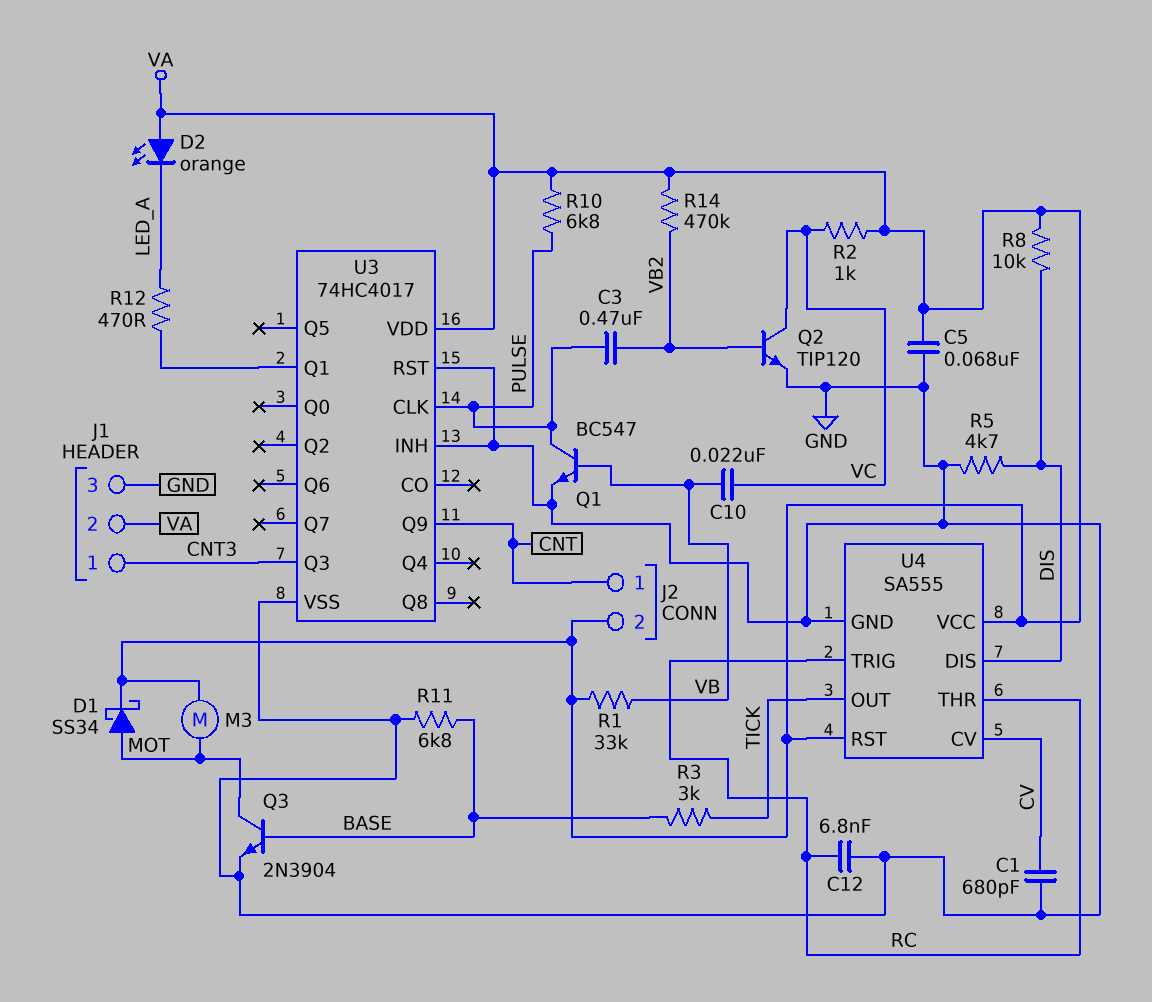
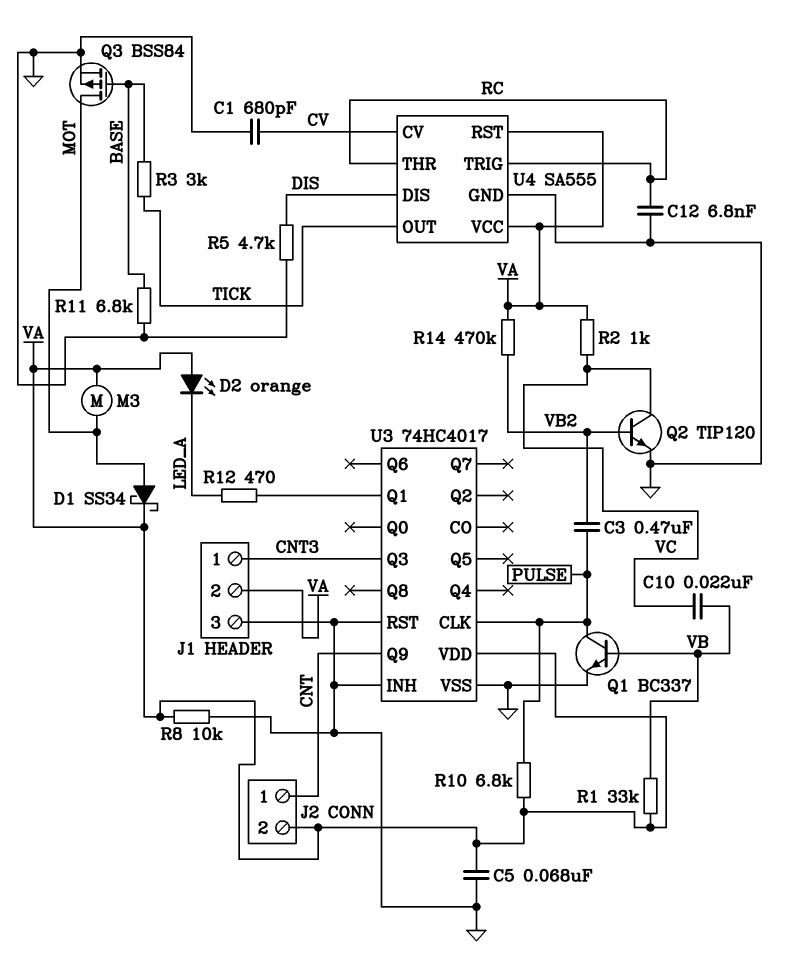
Q1: NPN BC547 (B VB, C PULSE, E GND) -> NPN BC337 (B VB, C PULSE, E GND)
Q3: NPN 2N3904 (B BASE, C MOT, E GND) -> PMOS BSS84 (G BASE, D MOT, S GND)
R8: 10k (DIS, VA) -> 10k (GND, VA)

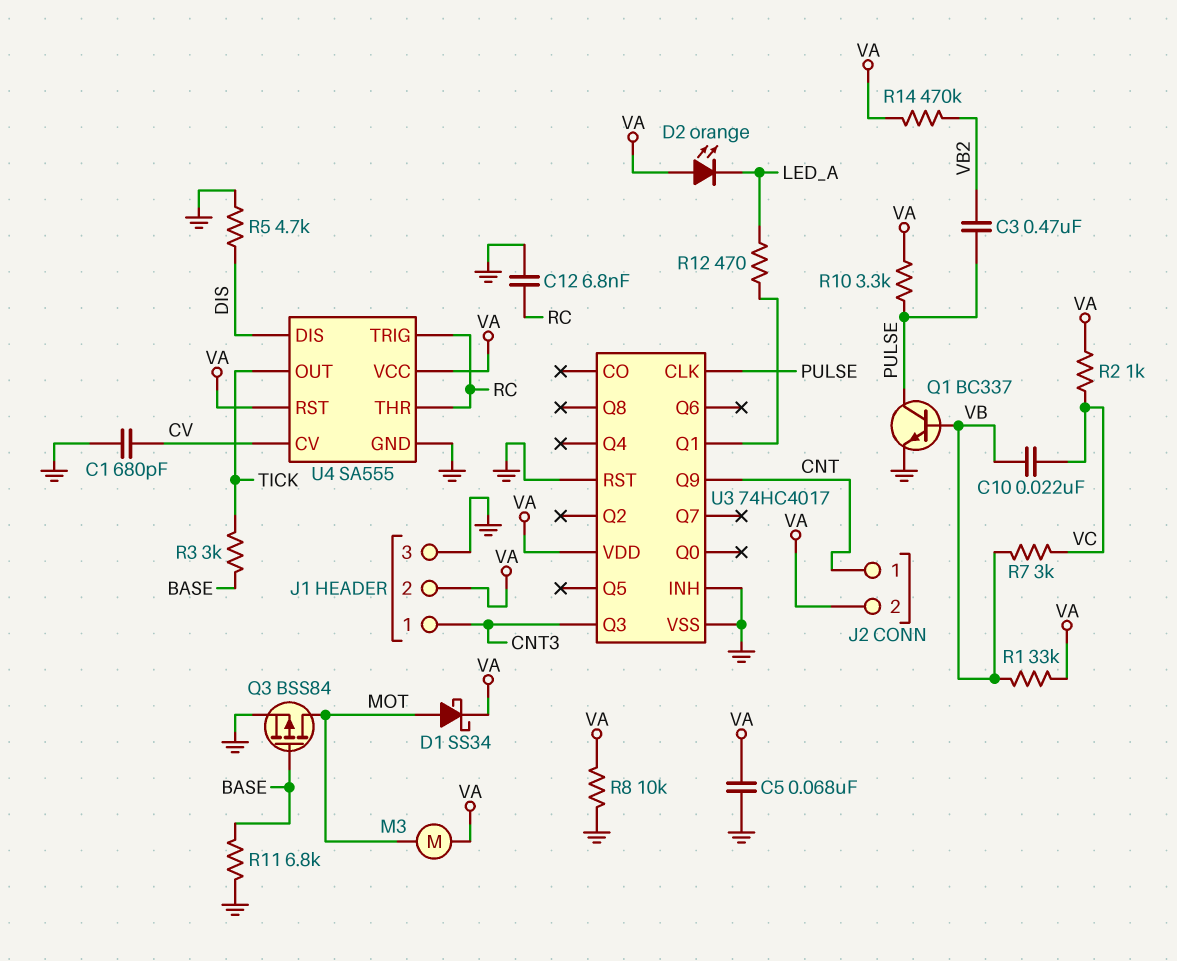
Q2: NPN TIP120 (B VB2, C VC, E GND) -> none
R7: none -> 3k (VB, VC)
R10: 6.8k (PULSE, VA) -> 3.3k (PULSE, VA)

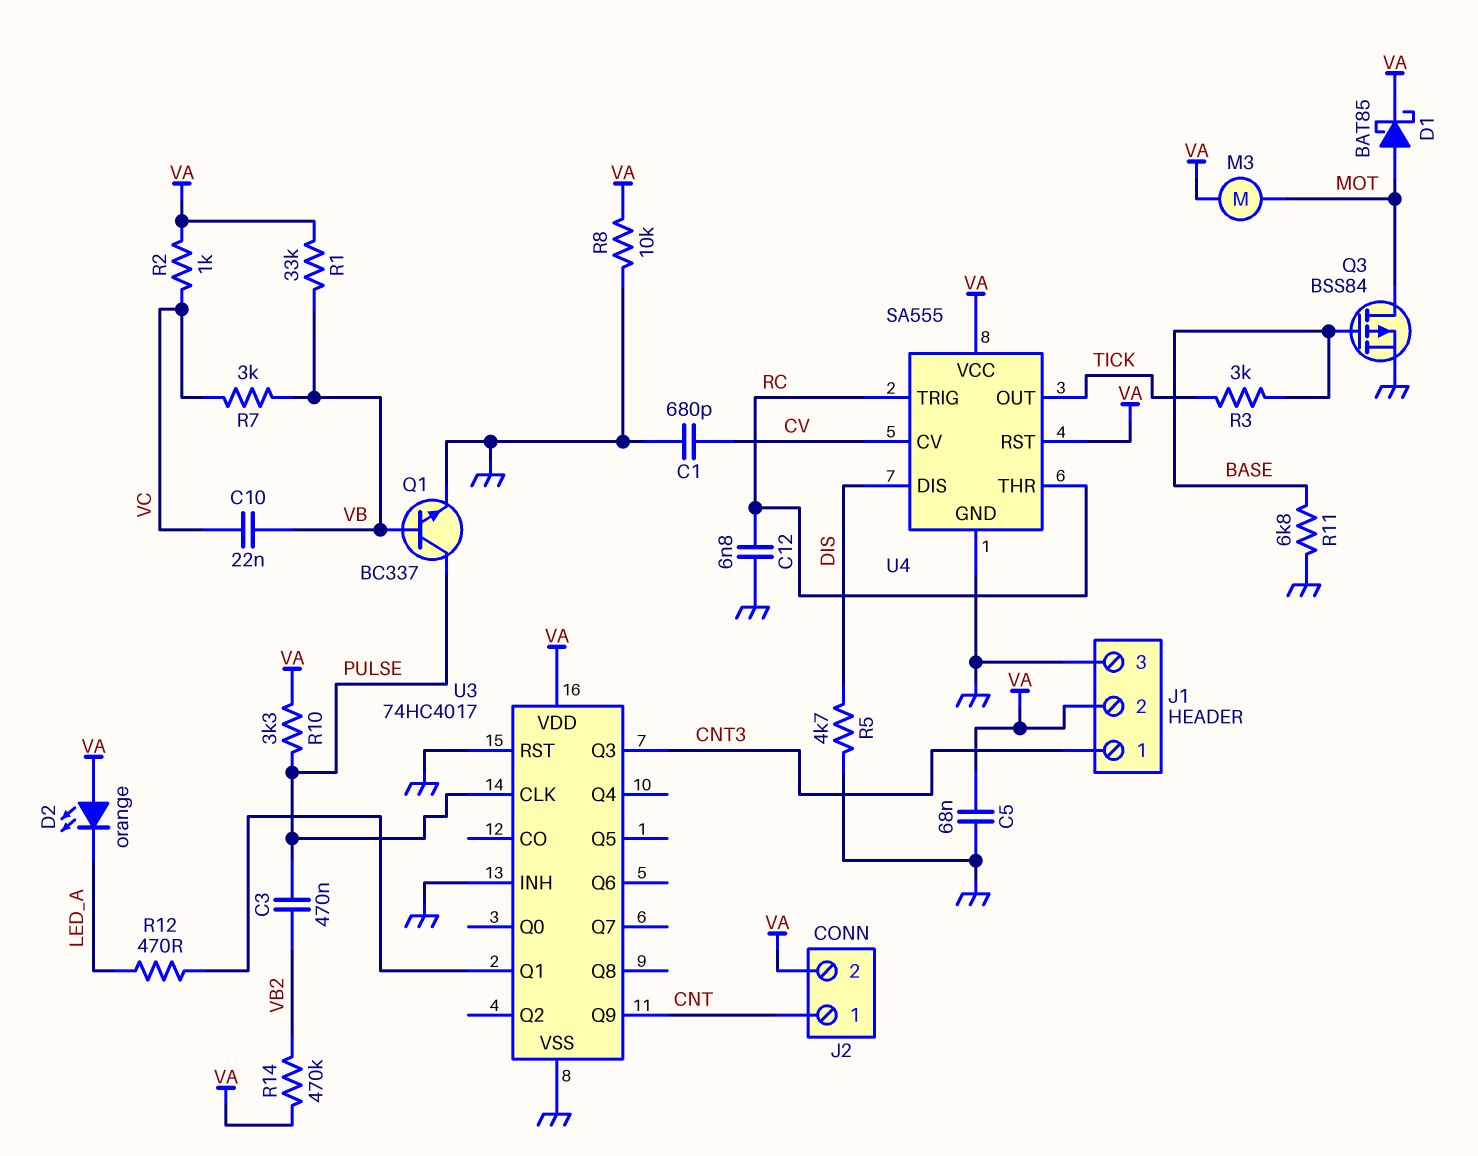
D1: schottky SS34 (A MOT, K VA) -> schottky BAT85 (A MOT, K VA)

